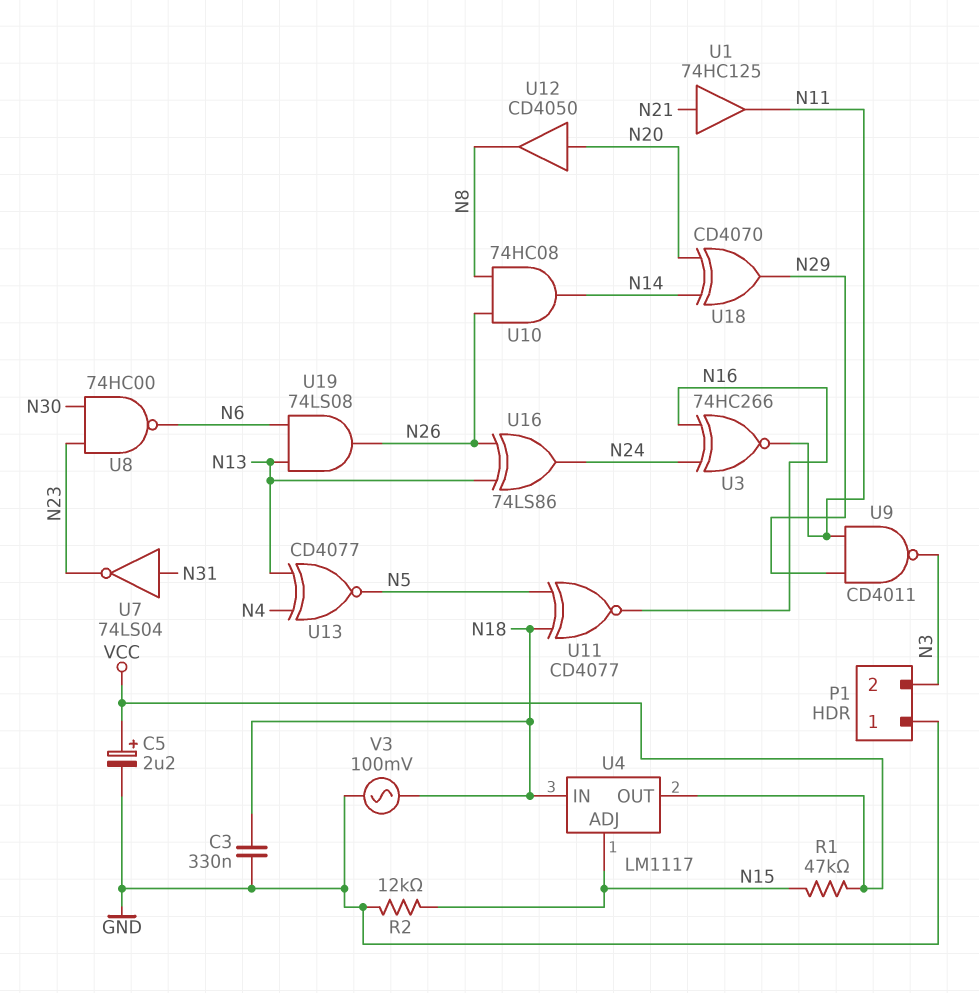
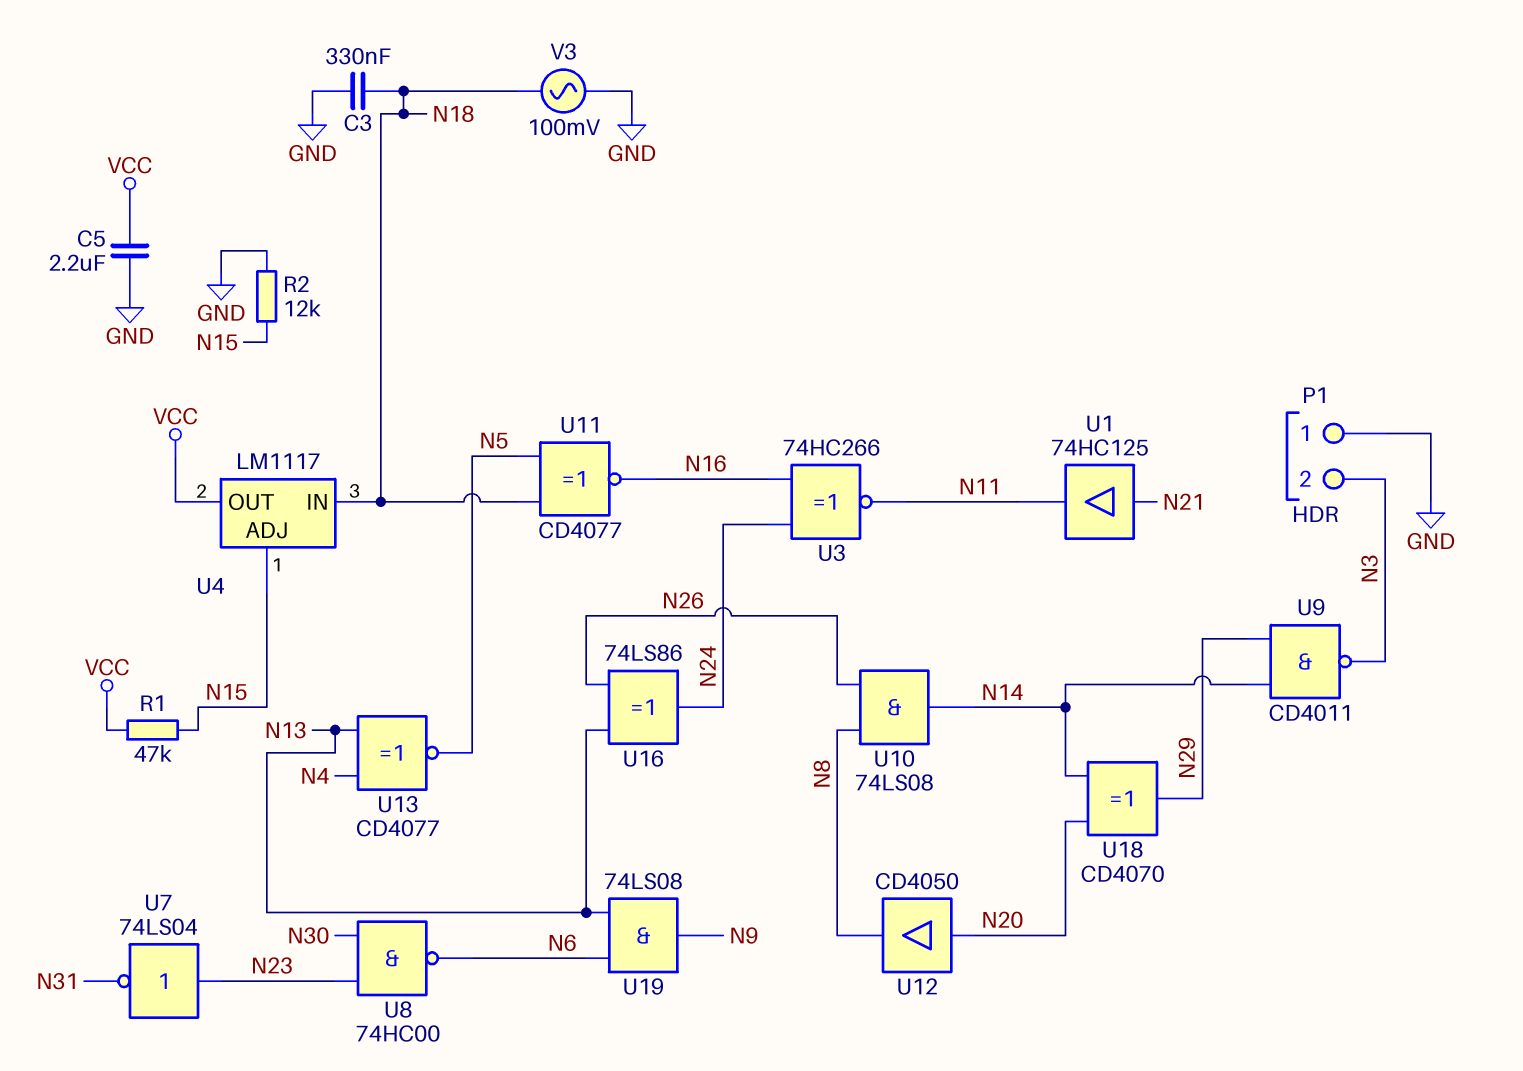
C5: 2.2uF (plus VCC, minus GND) -> 2.2uF (GND, VCC)
U7: NOT 74LS04 (in N31, out N23) -> NOT 74LS04 (in N23, out N31)
U9: NAND CD4011 (in N11, in N29, out N3) -> NAND CD4011 (in N14, in N29, out N3)
U10: AND 74HC08 (in N8, in N26, out N14) -> AND 74LS08 (in N8, in N26, out N14)
U19: AND 74LS08 (in N6, in N13, out N26) -> AND 74LS08 (in N6, in N13, out N9)

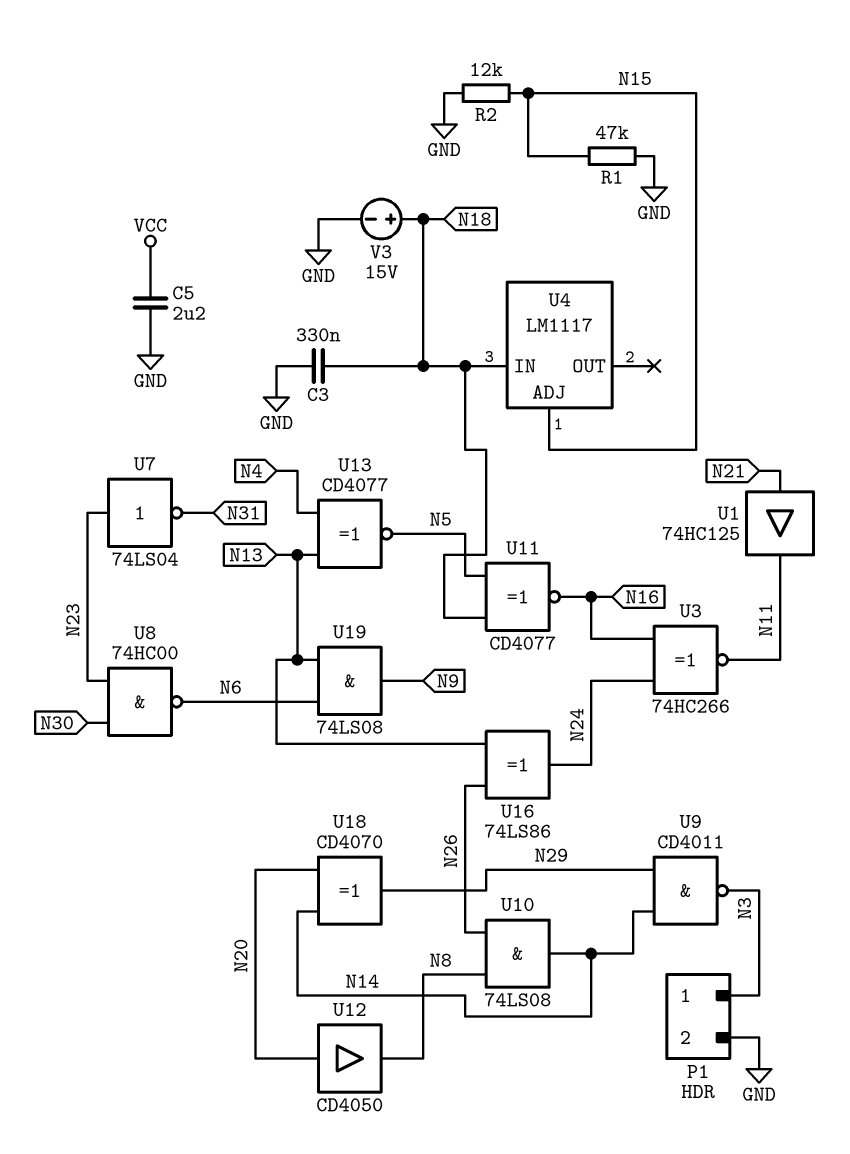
P1 pin 1: GND -> N3
P1 pin 2: N3 -> GND
R1: 47k (N15, VCC) -> 47k (GND, N15)
U4 pin OUT: VCC -> none
V3: AC 100mV (GND, N18) -> 15V (plus N18, minus GND)

